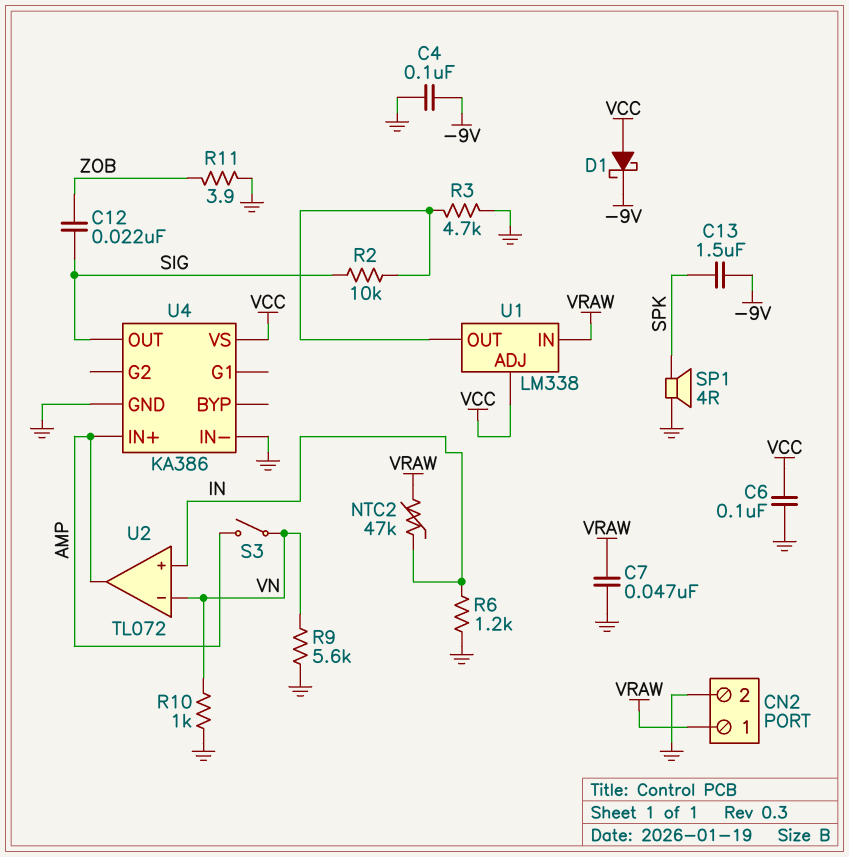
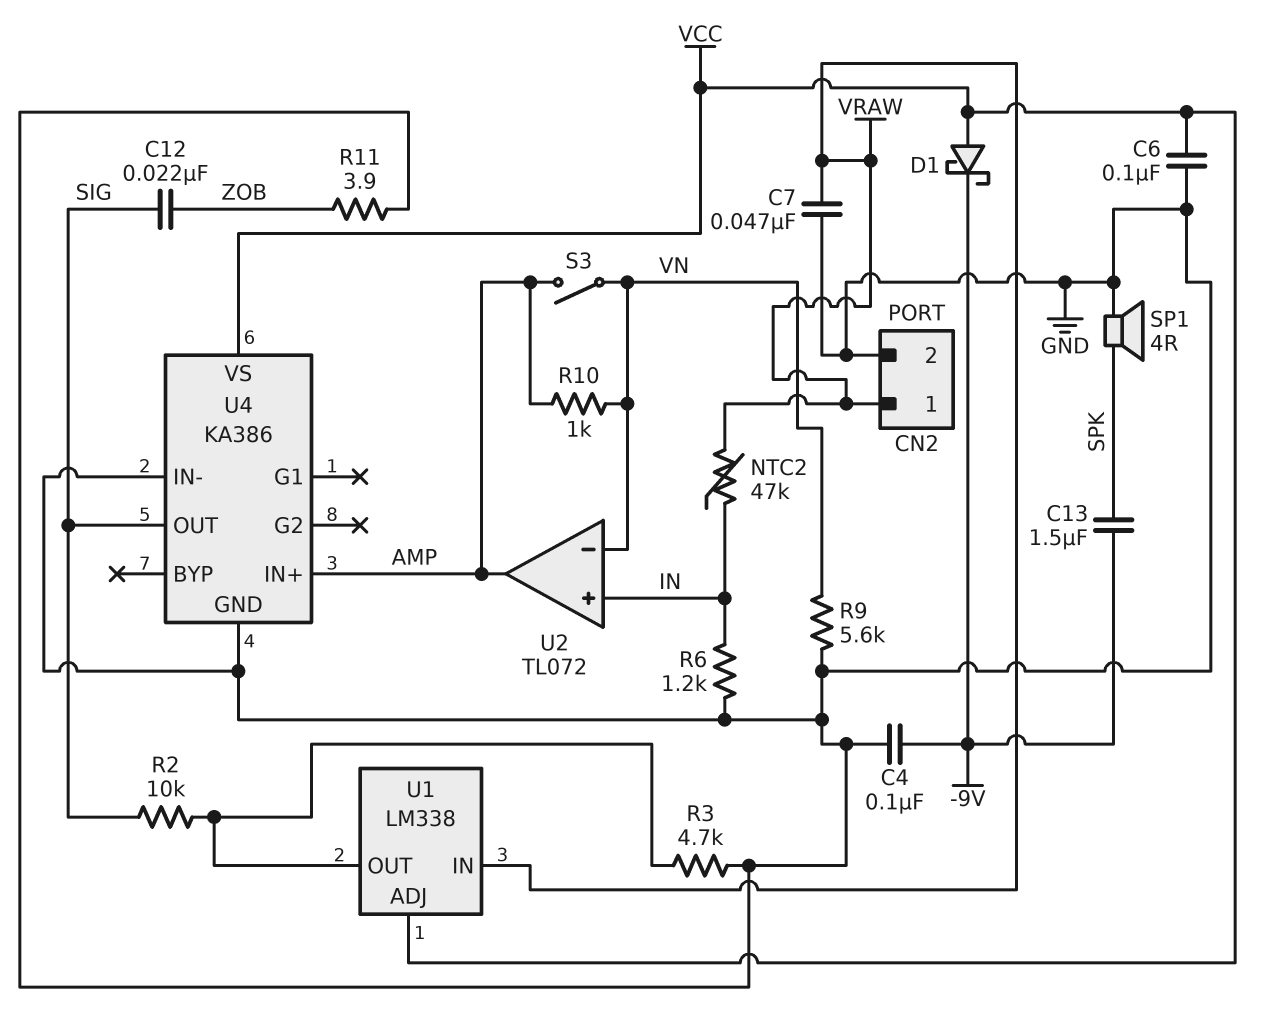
R10: 1k (GND, VN) -> 1k (AMP, VN)

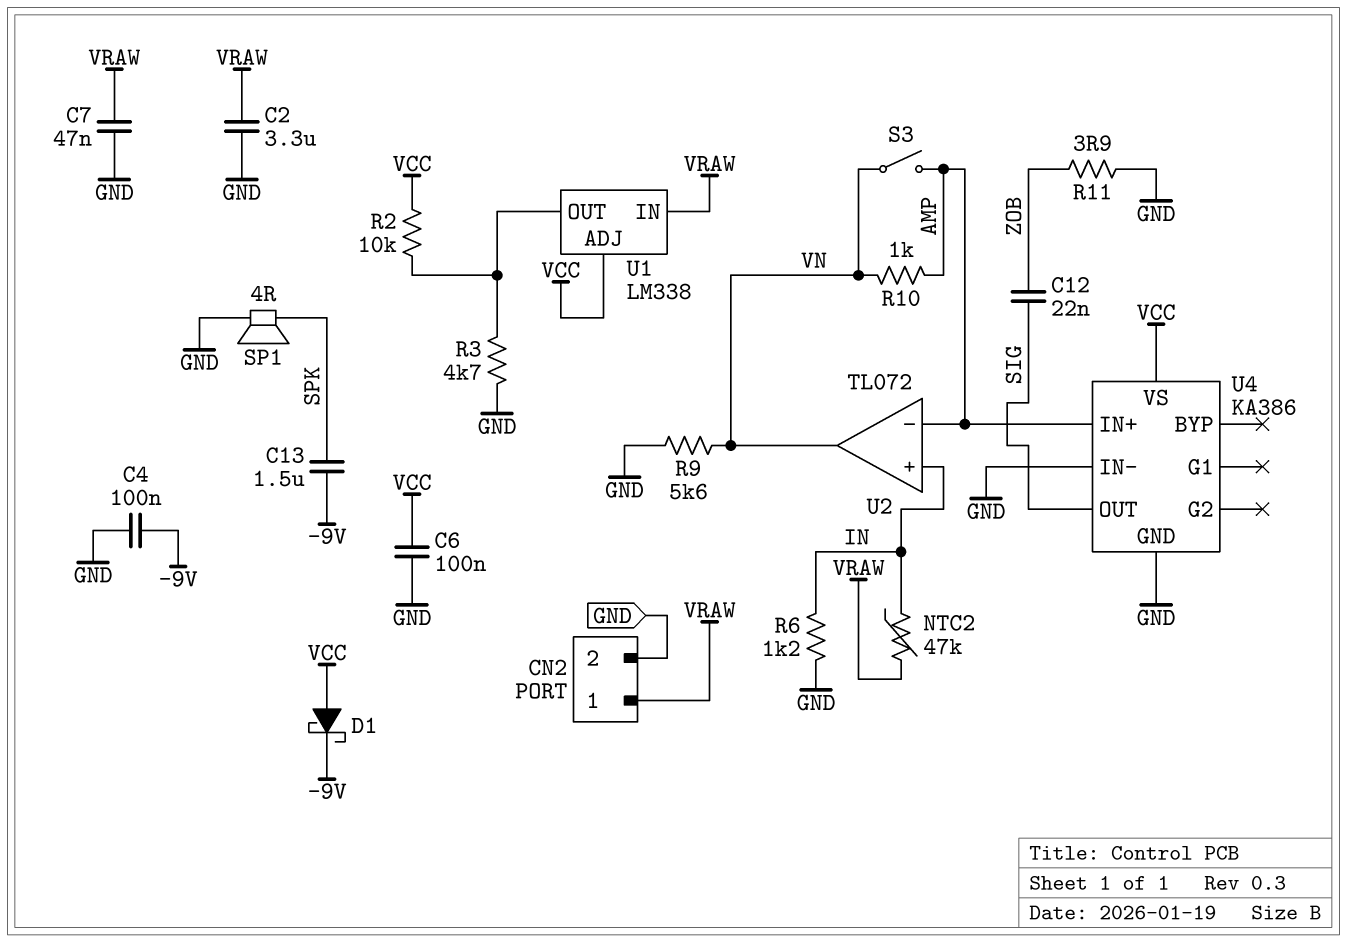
C2: none -> 3.3uF (GND, VRAW)
R2: 10k (SIG, U1/OUT) -> 10k (U1/OUT, VCC)
U2 pin in-: VN -> AMP
U2 pin out: AMP -> VN

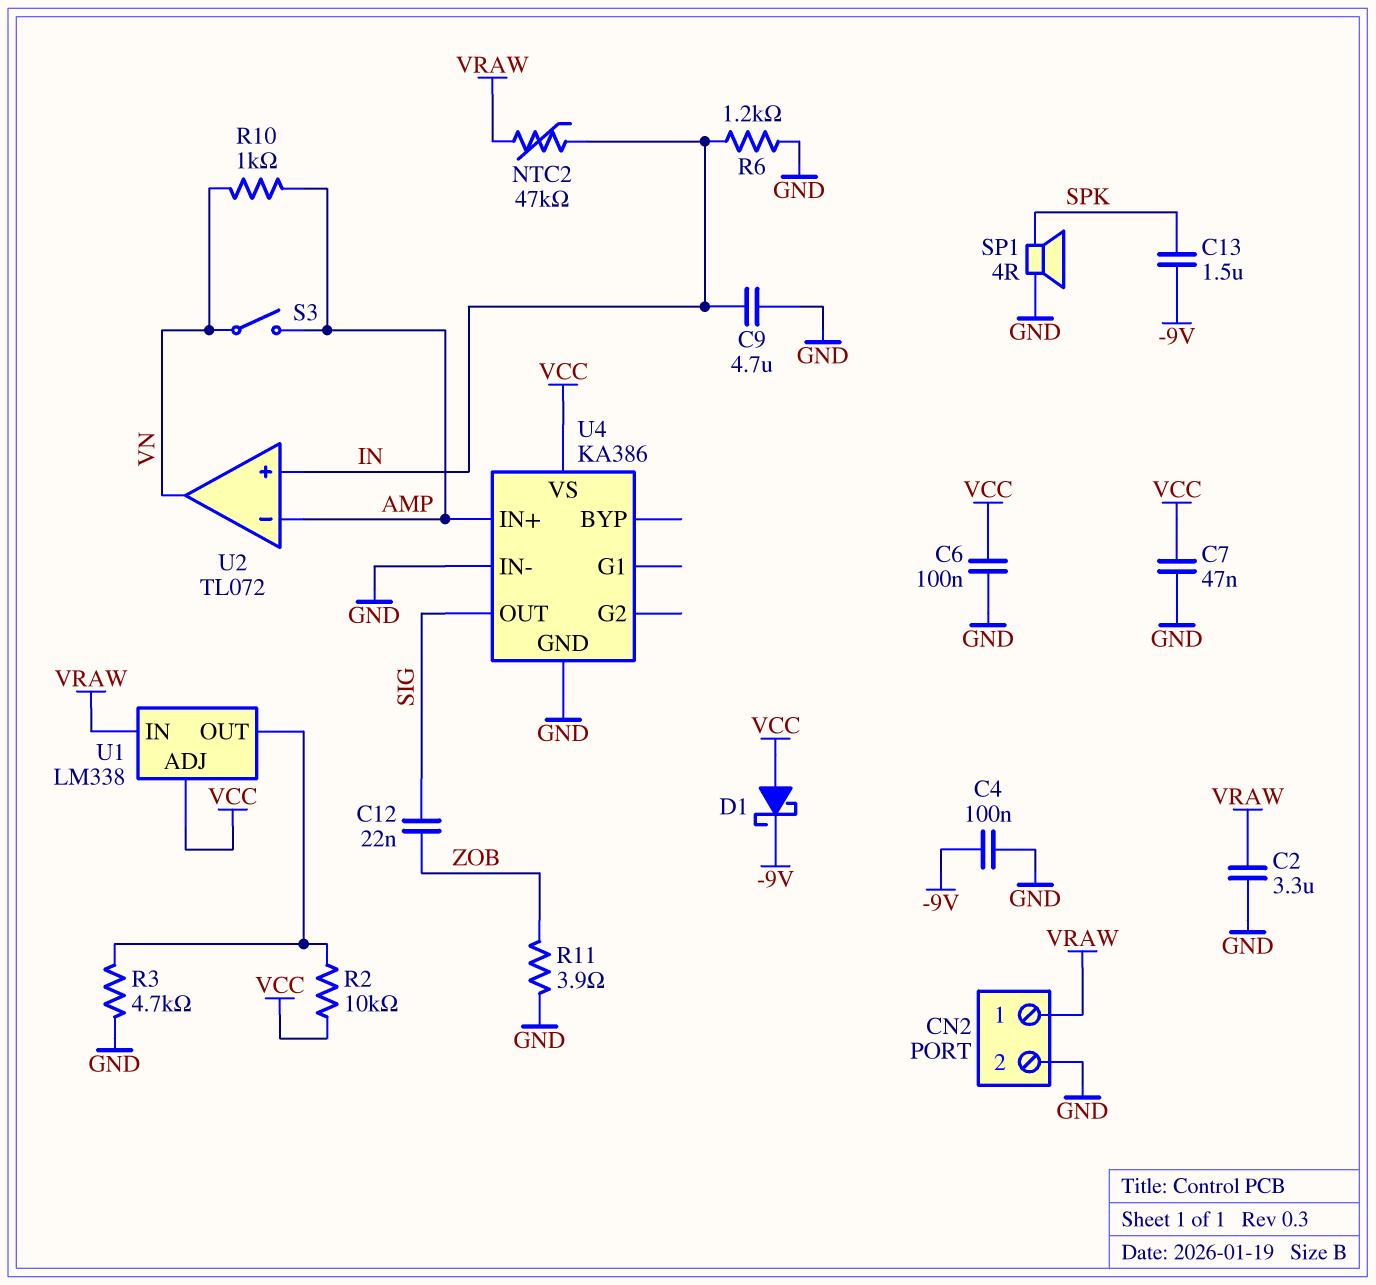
C7: 47nF (GND, VRAW) -> 47nF (GND, VCC)
C9: none -> 4.7uF (GND, IN)
R9: 5.6k (GND, VN) -> none

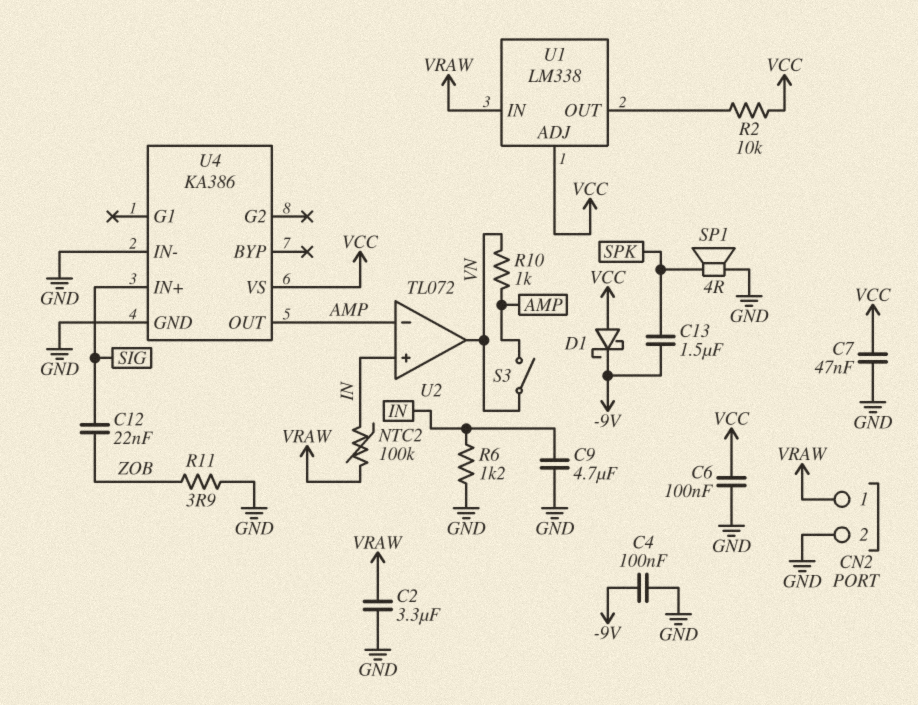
NTC2: 47k (IN, VRAW) -> 100k (IN, VRAW)
R3: 4.7k (GND, U1/OUT) -> none
U4 pin IN+: AMP -> SIG
U4 pin OUT: SIG -> AMP

